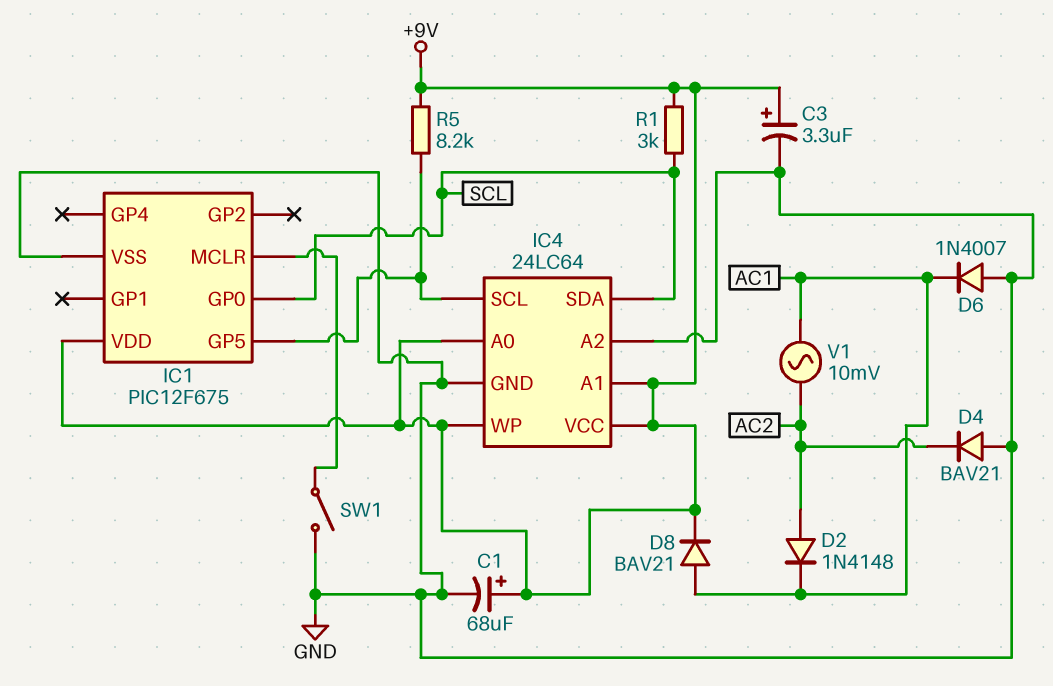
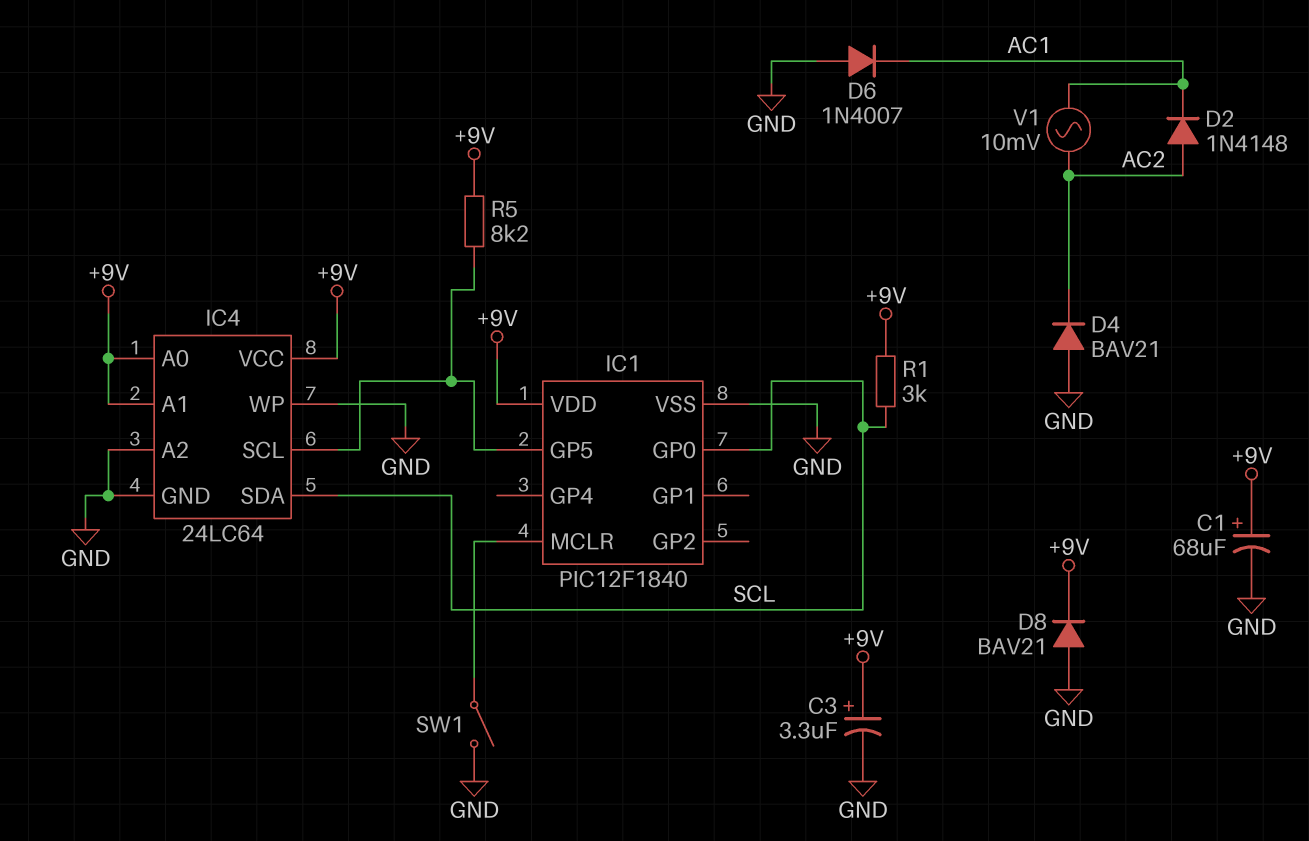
D8: diode BAV21 (A AC1, K +9V) -> diode BAV21 (A GND, K +9V)
IC1: PIC12F675 -> PIC12F1840
IC4 pin WP: +9V -> GND

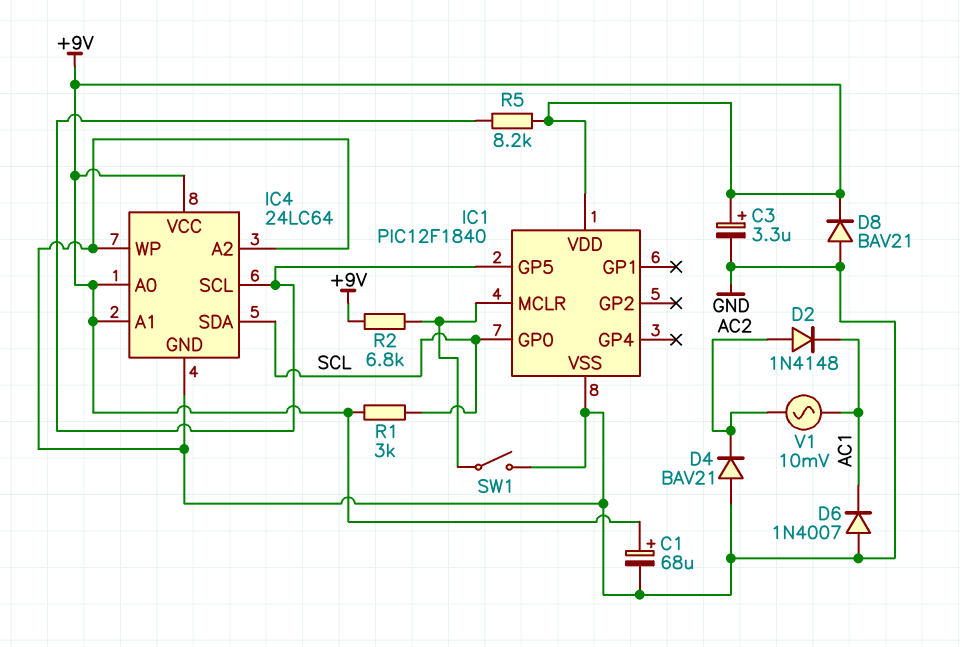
R2: none -> 6.8k (+9V, IC1/MCLR)

